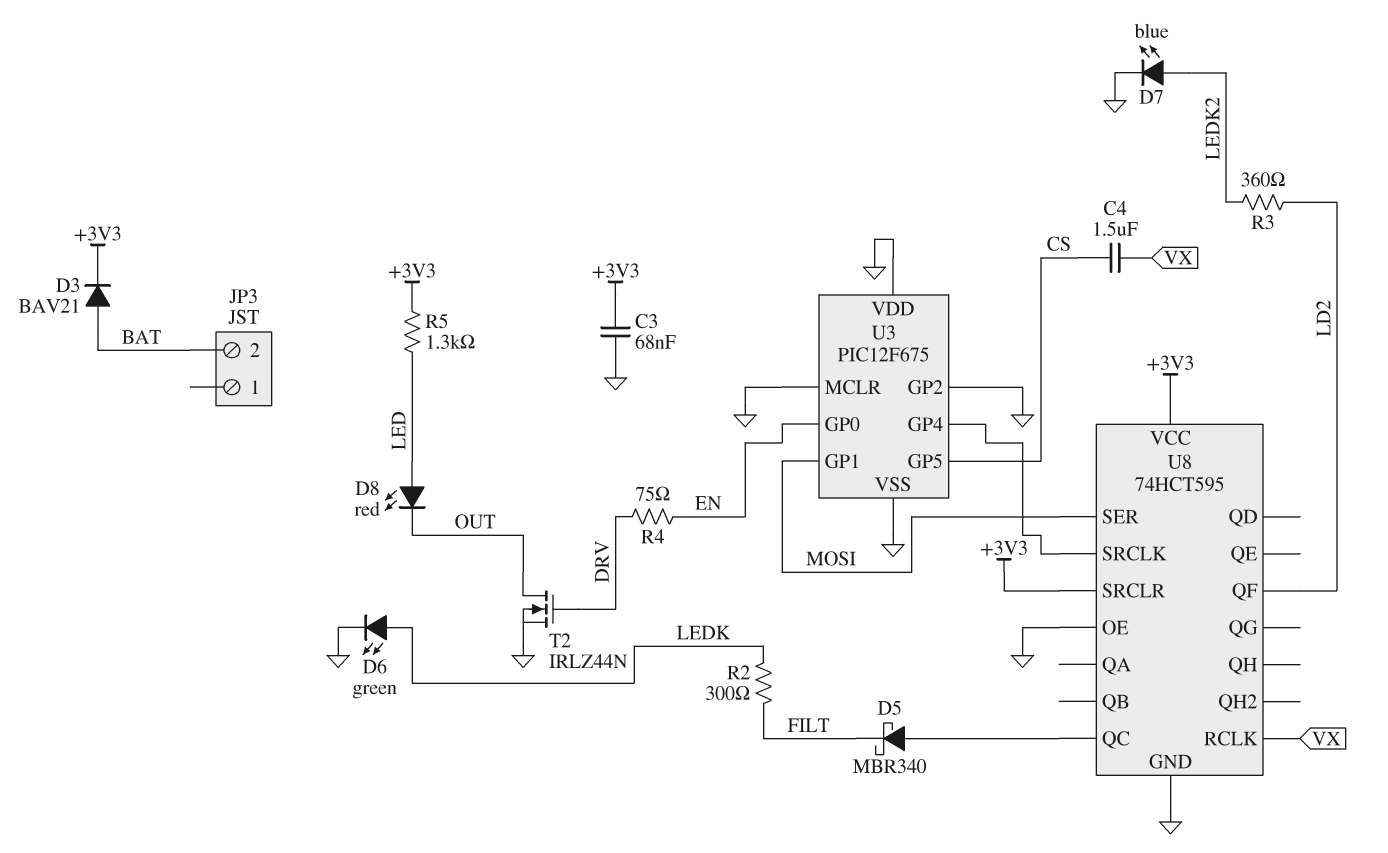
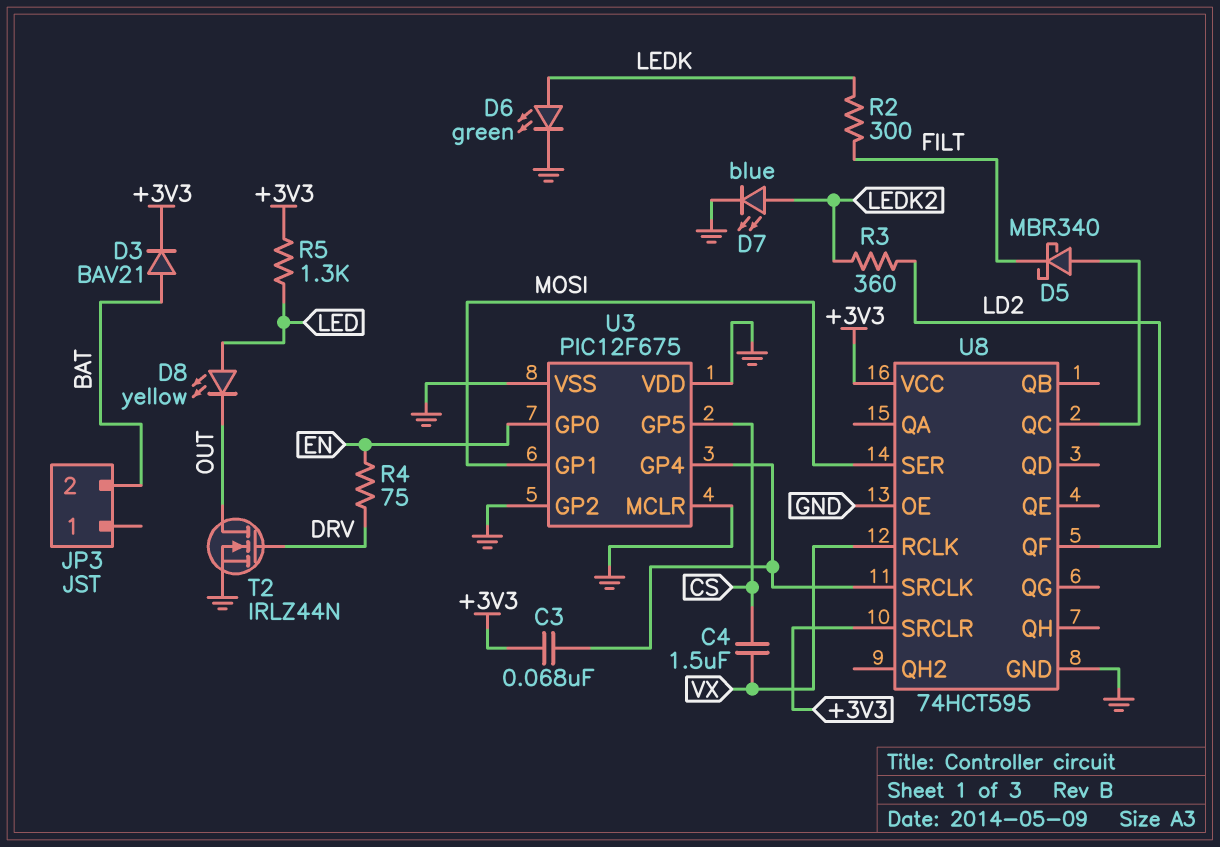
C3: 68nF (+3V3, GND) -> 68nF (+3V3, U3/GP4)
D8: LED red (A LED, K OUT) -> LED yellow (A LED, K OUT)

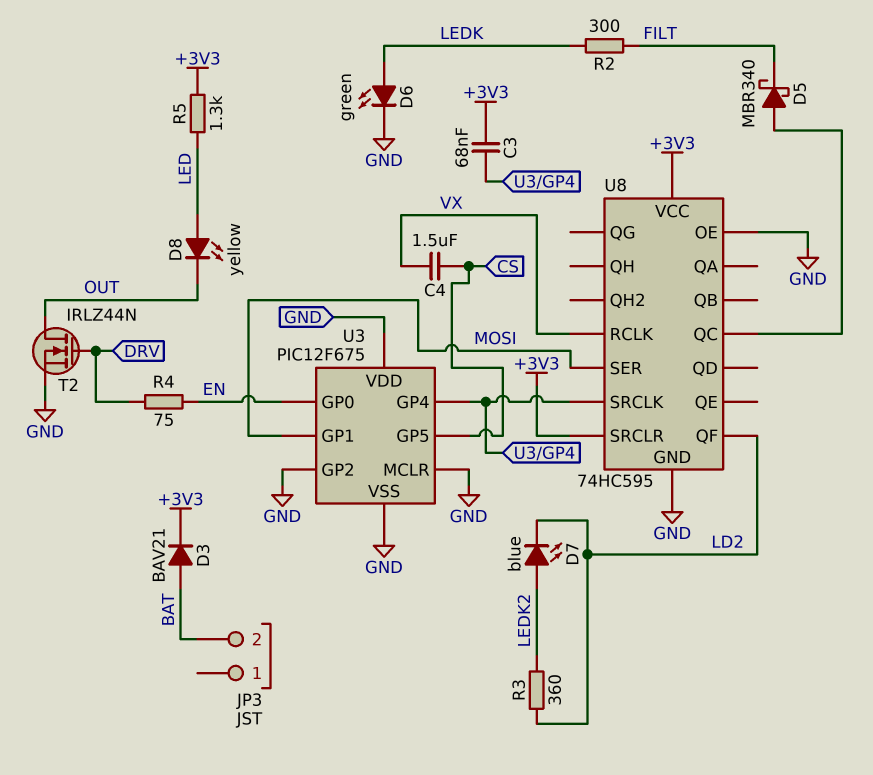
D7: LED blue (A LEDK2, K GND) -> LED blue (A LEDK2, K LD2)
U8: 74HCT595 -> 74HC595

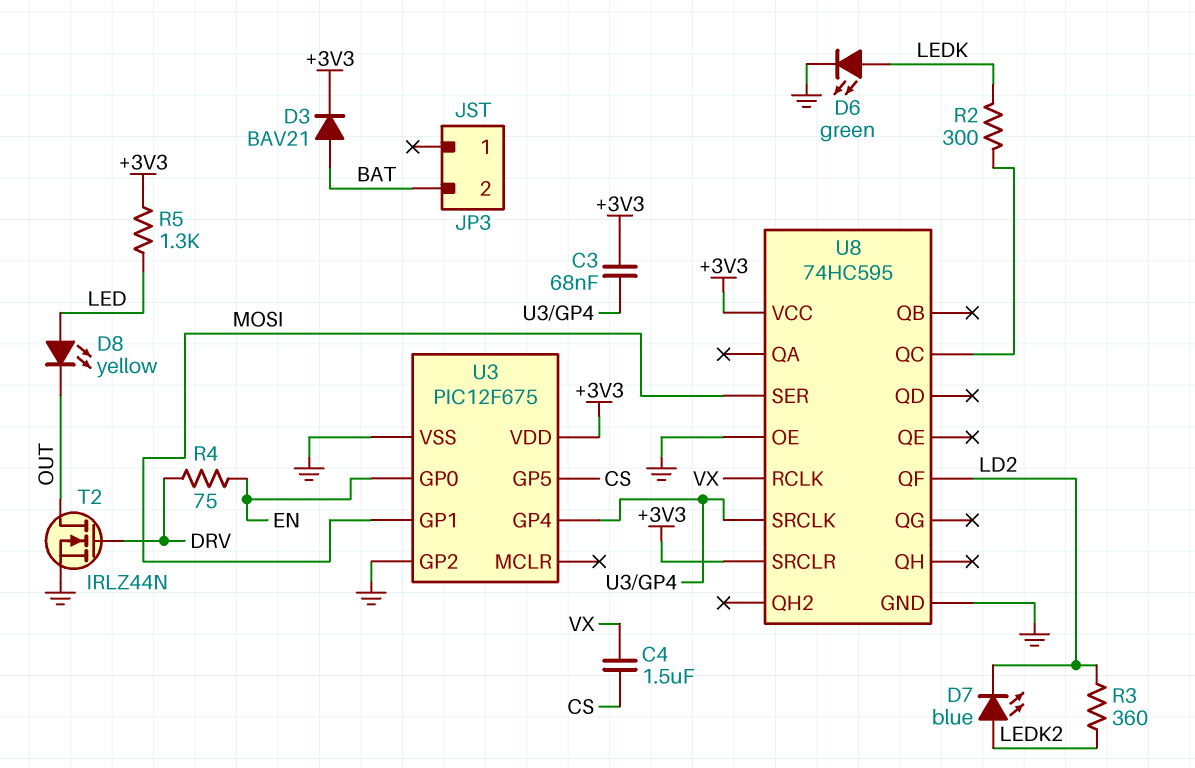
D5: schottky MBR340 (A U8/QC, K FILT) -> none
R2: 300 (FILT, LEDK) -> 300 (LEDK, U8/QC)
U3 pin MCLR: GND -> none
U3 pin VDD: GND -> +3V3

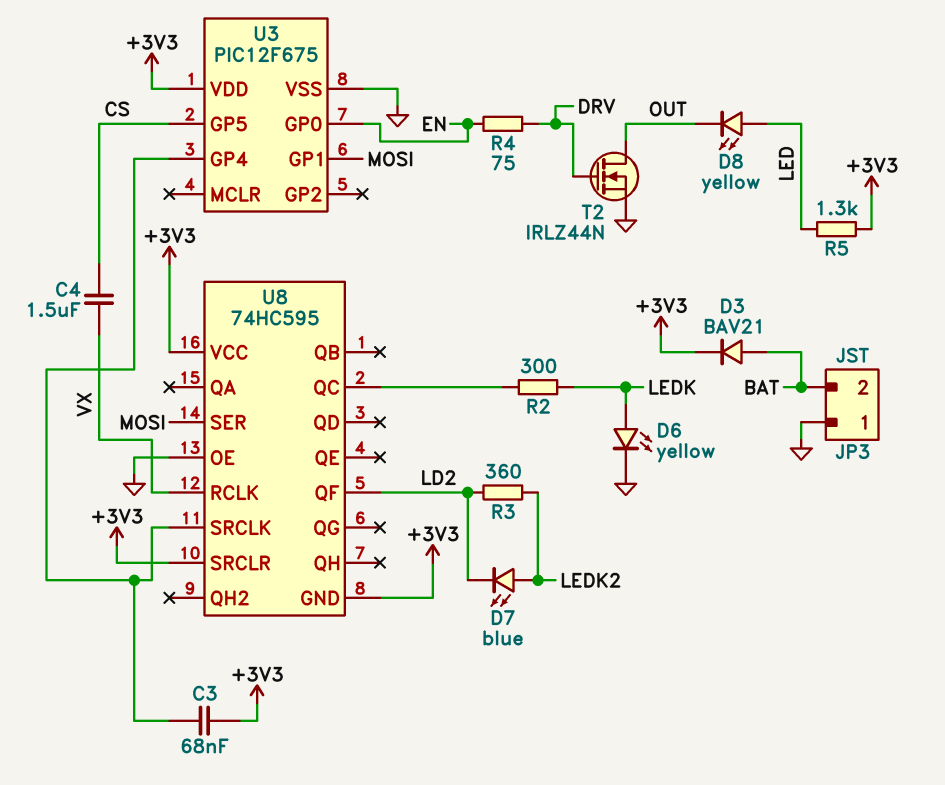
D6: LED green (A LEDK, K GND) -> LED yellow (A LEDK, K GND)
JP3 pin 1: none -> GND
U3 pin GP2: GND -> none
U8 pin GND: GND -> +3V3

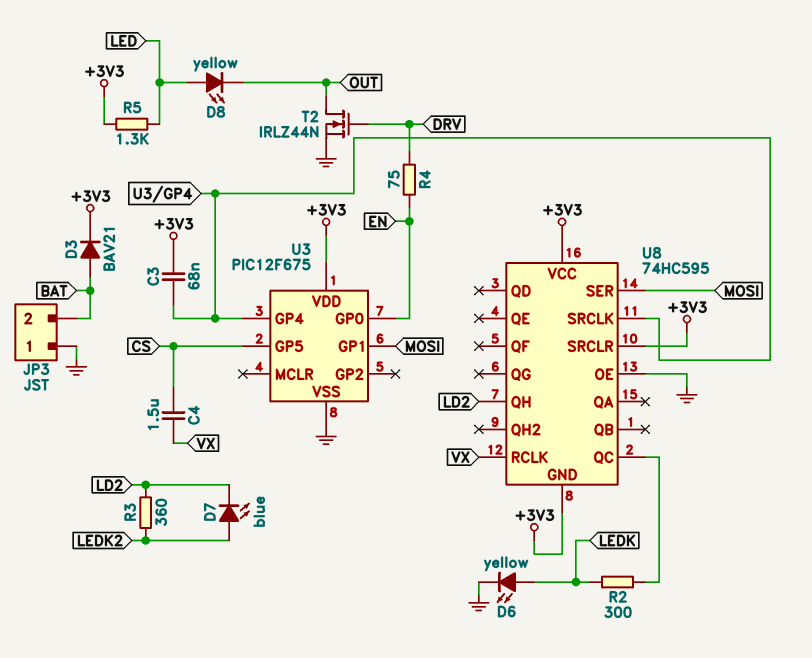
U8 pin QF: LD2 -> none
U8 pin QH: none -> LD2

